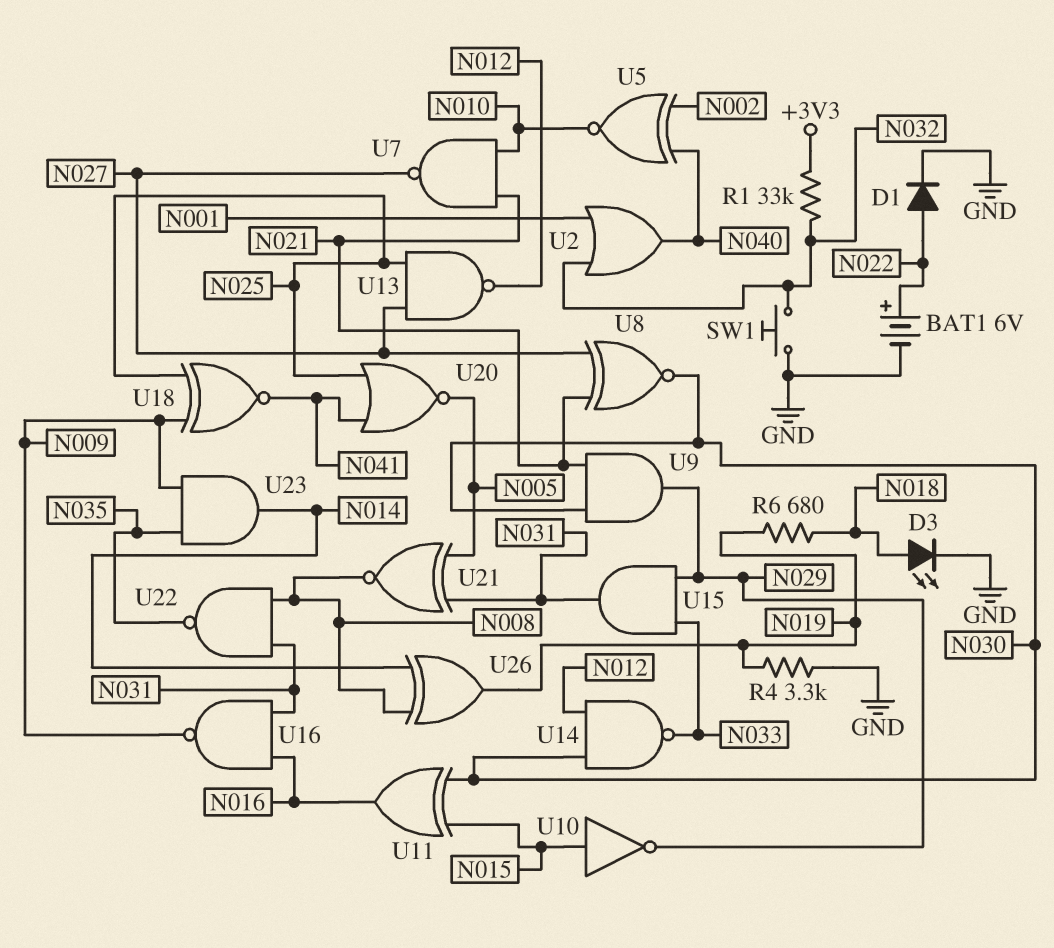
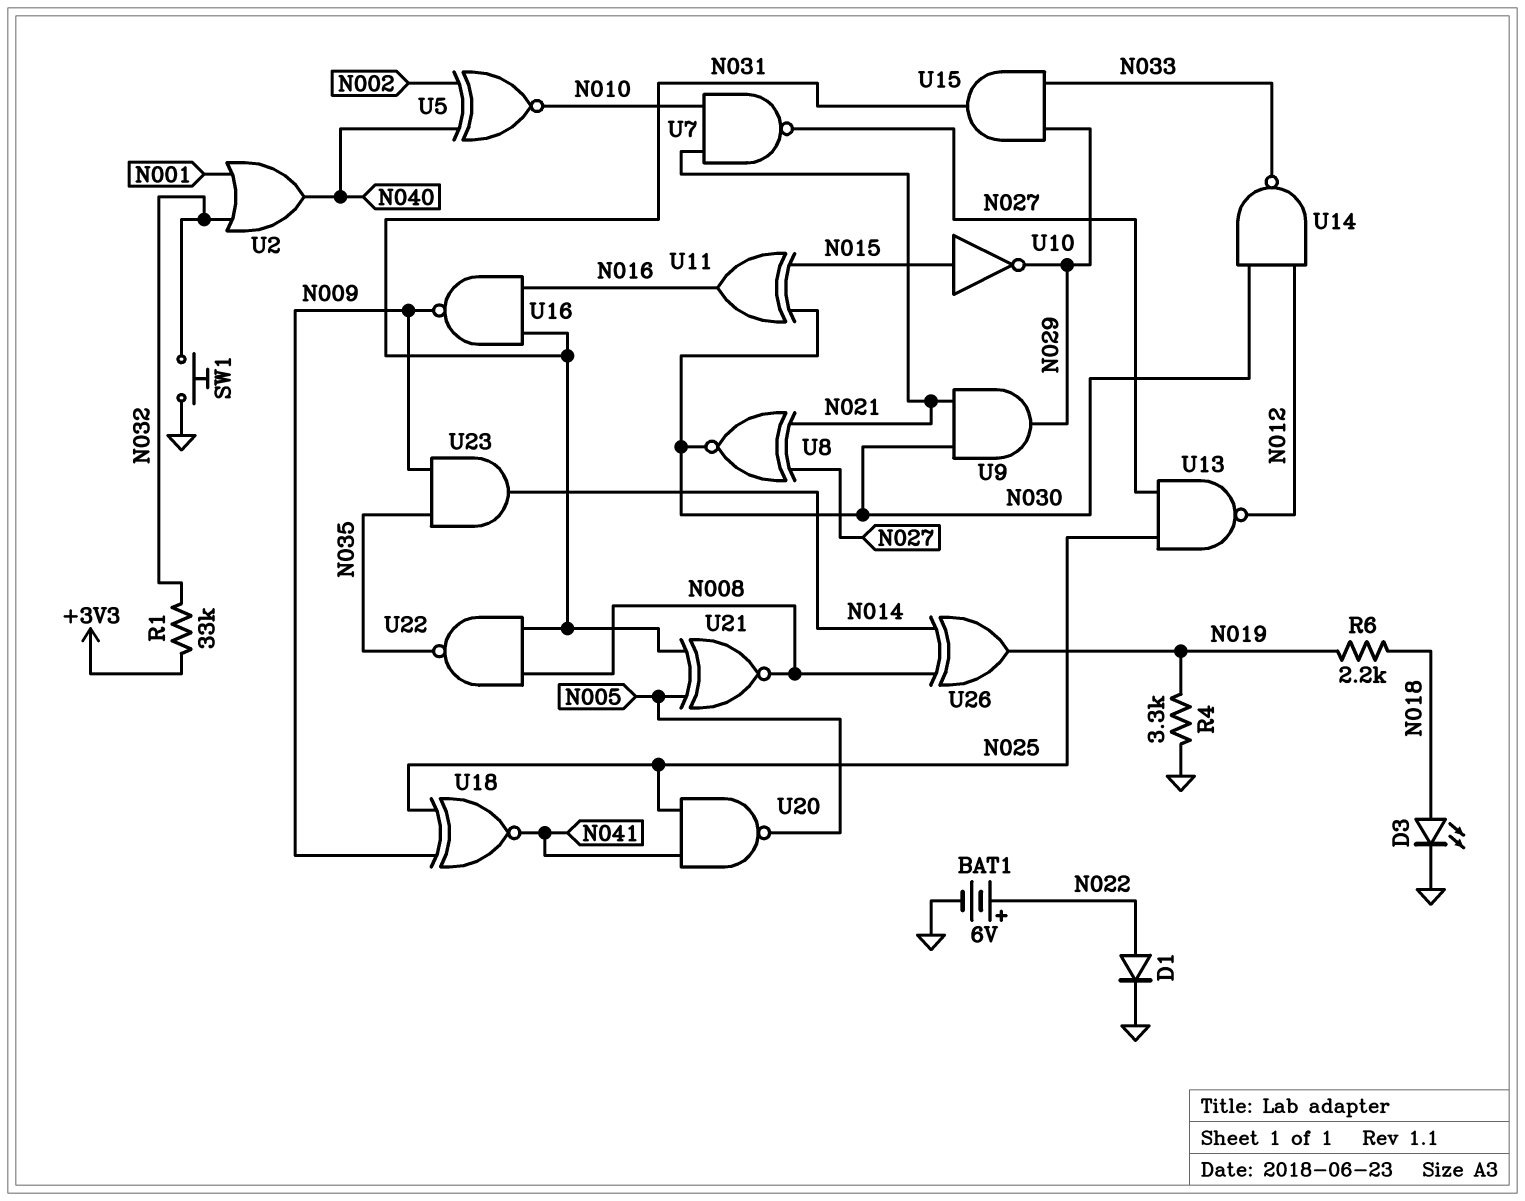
R6: 680 (N018, N019) -> 2.2k (N018, N019)
U20: NOR (in N025, in N041, out N005) -> NAND (in N025, in N041, out N005)

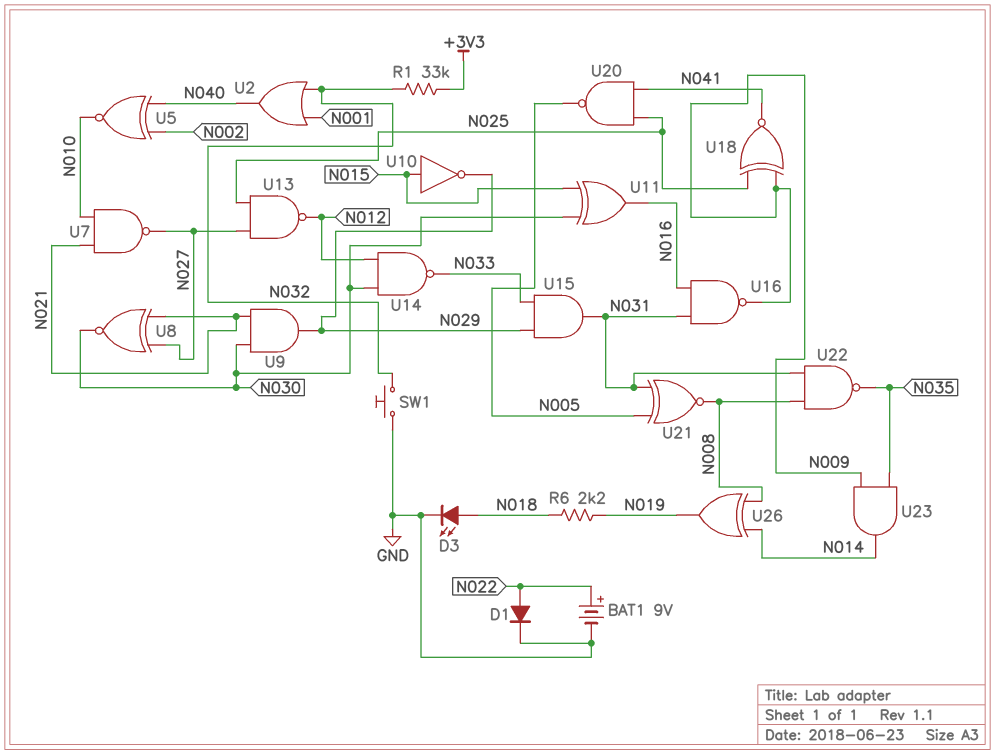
BAT1: 6V (plus N022, minus GND) -> 9V (plus N022, minus GND)
R4: 3.3k (GND, N019) -> none

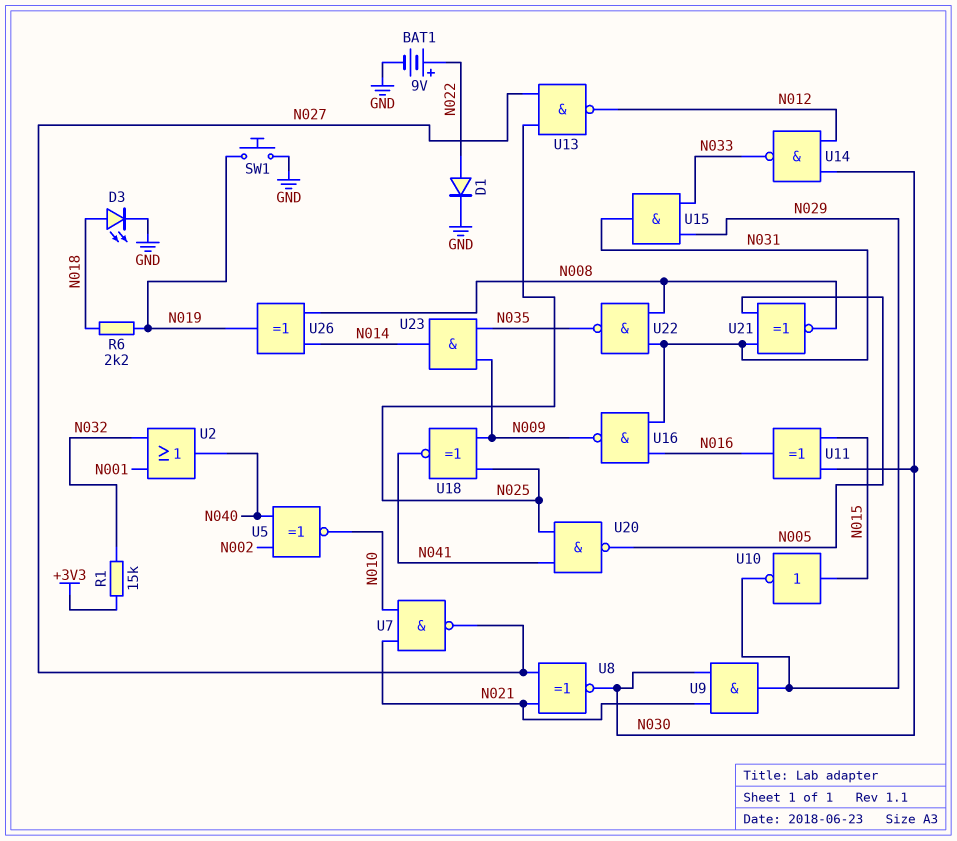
R1: 33k (+3V3, N032) -> 15k (+3V3, N032)
SW1: button (GND, N032) -> button (GND, N019)

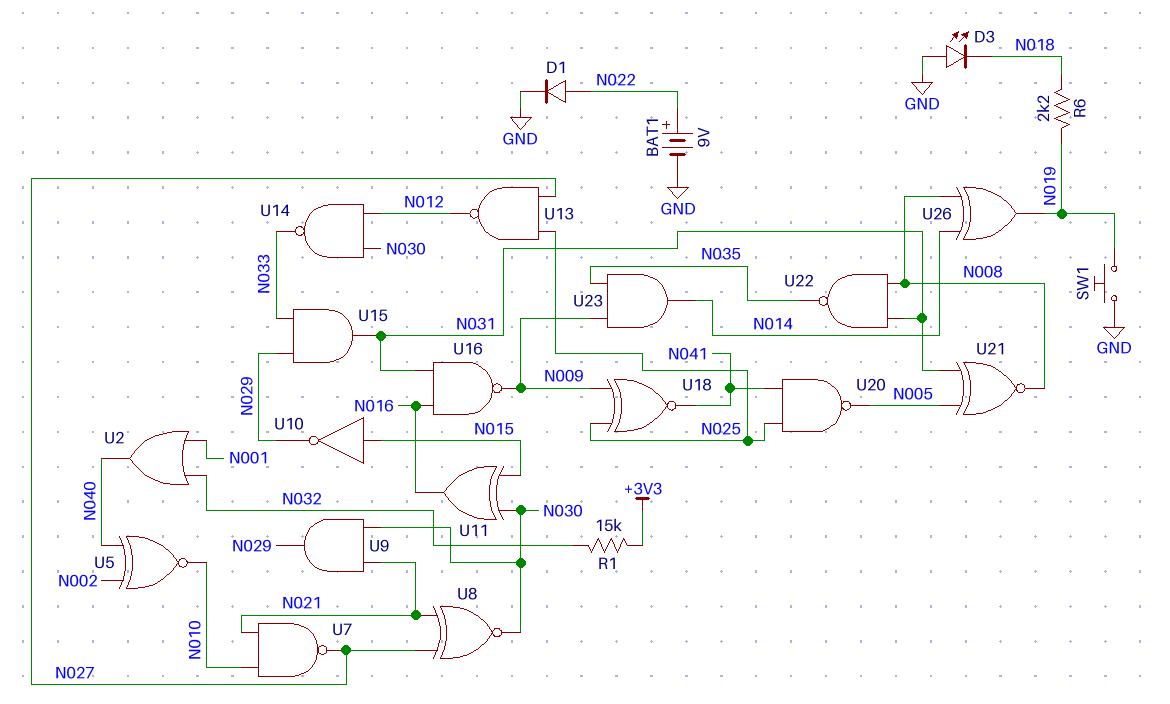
D3: LED (A N018, K GND) -> LED (A GND, K N018)

